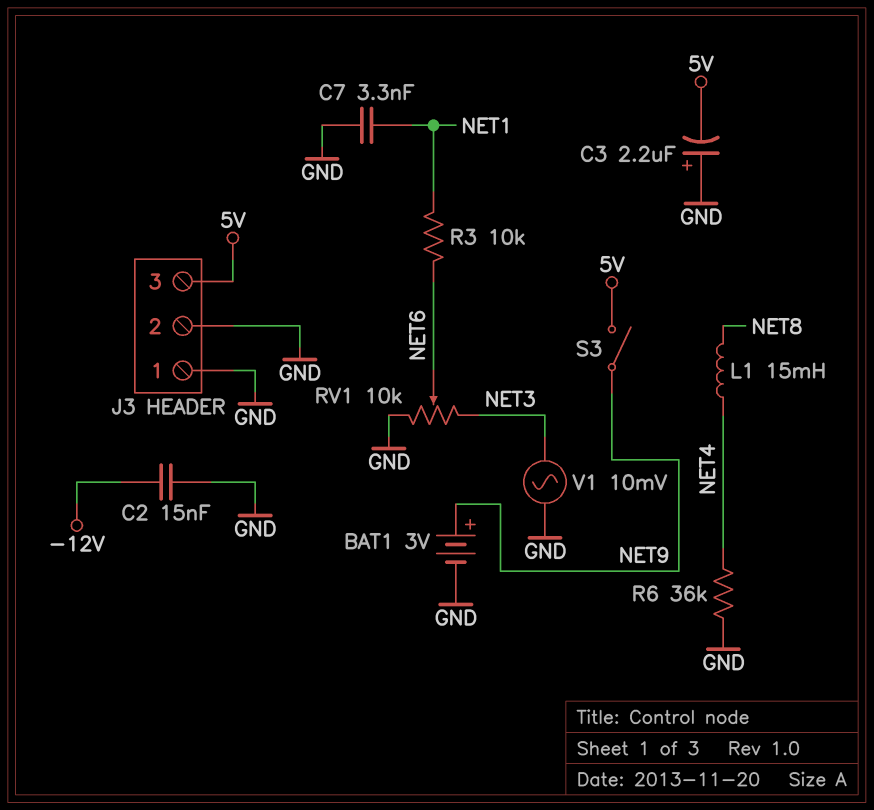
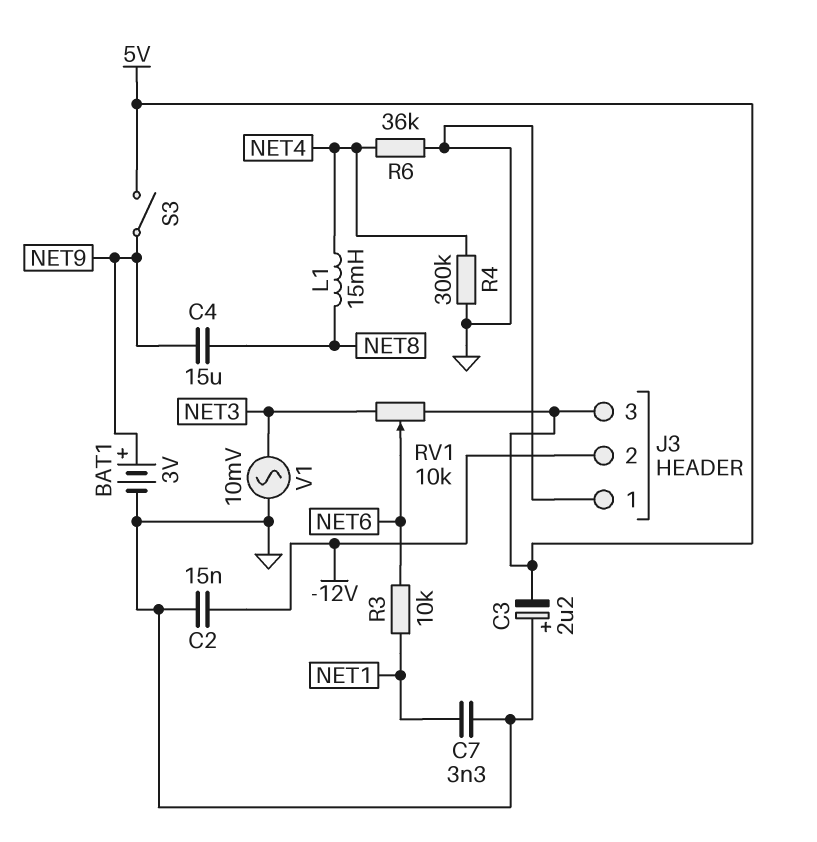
C4: none -> 15uF (NET8, NET9)
J3 pin 2: GND -> -12V
R4: none -> 300k (GND, NET4)
RV1: 10k (GND, NET3, wiper NET6) -> 10k (5V, NET3, wiper NET6)

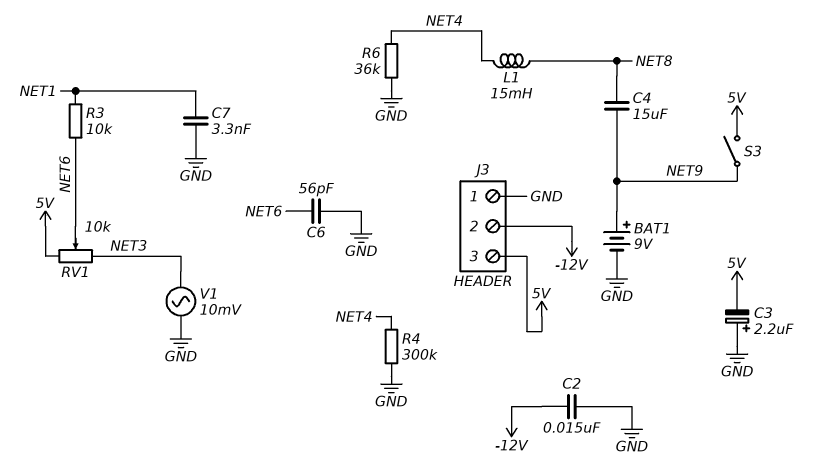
BAT1: 3V (plus NET9, minus GND) -> 9V (plus NET9, minus GND)
C6: none -> 56pF (GND, NET6)

